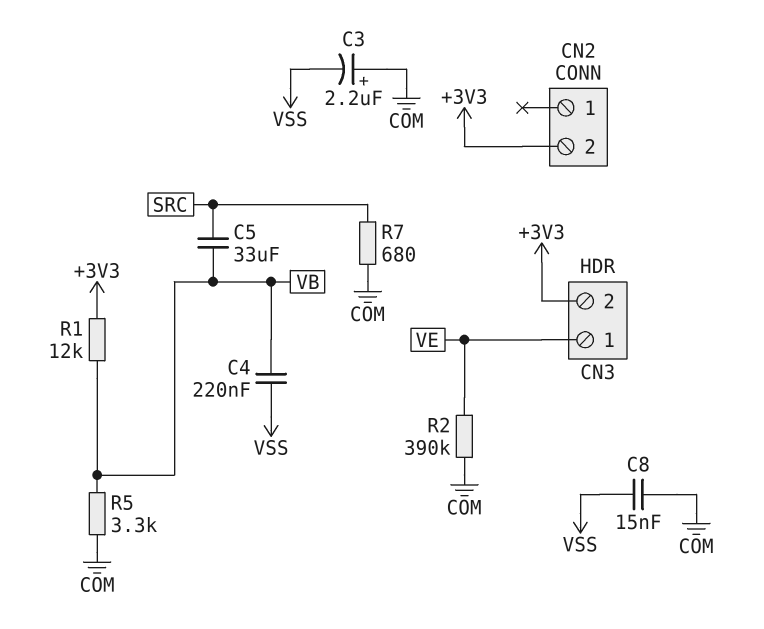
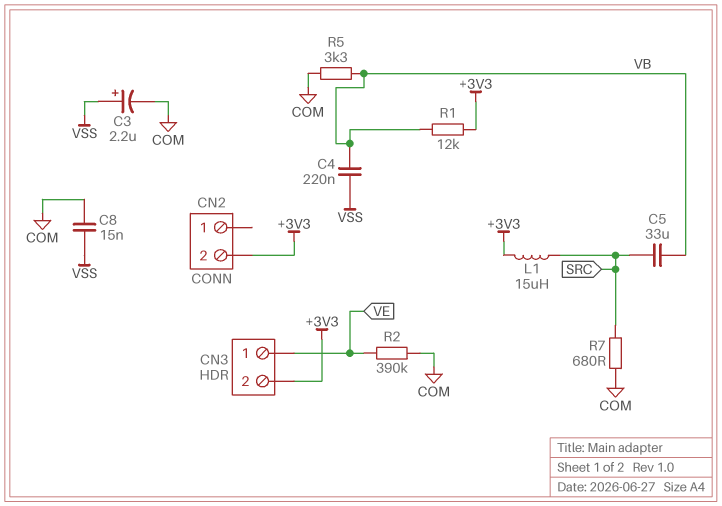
C3: 2.2uF (plus COM, minus VSS) -> 2.2uF (plus VSS, minus COM)
L1: none -> 15uH (+3V3, SRC)

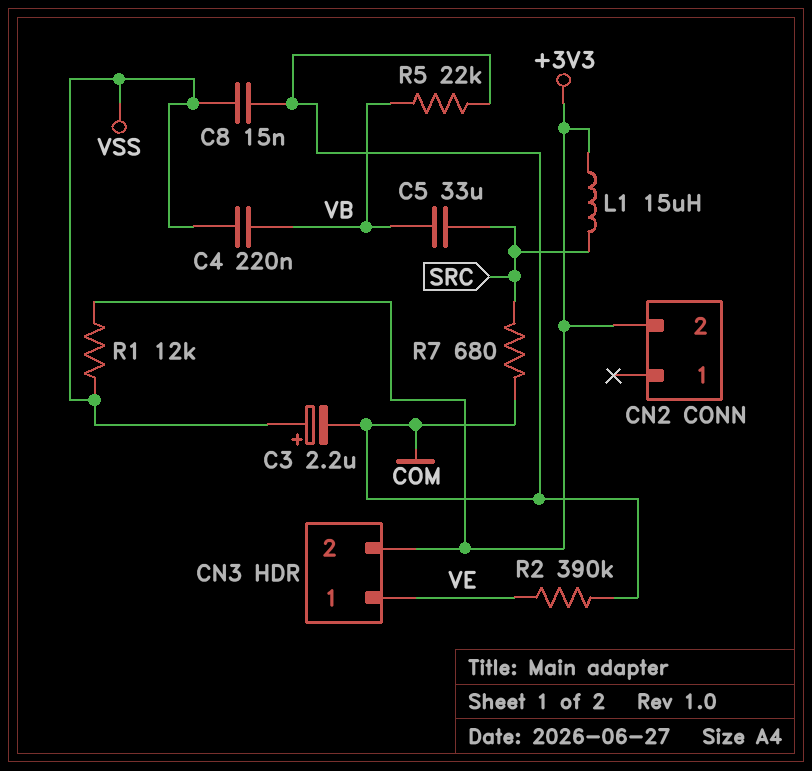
R1: 12k (+3V3, VB) -> 12k (+3V3, VSS)
R5: 3.3k (COM, VB) -> 22k (COM, VB)

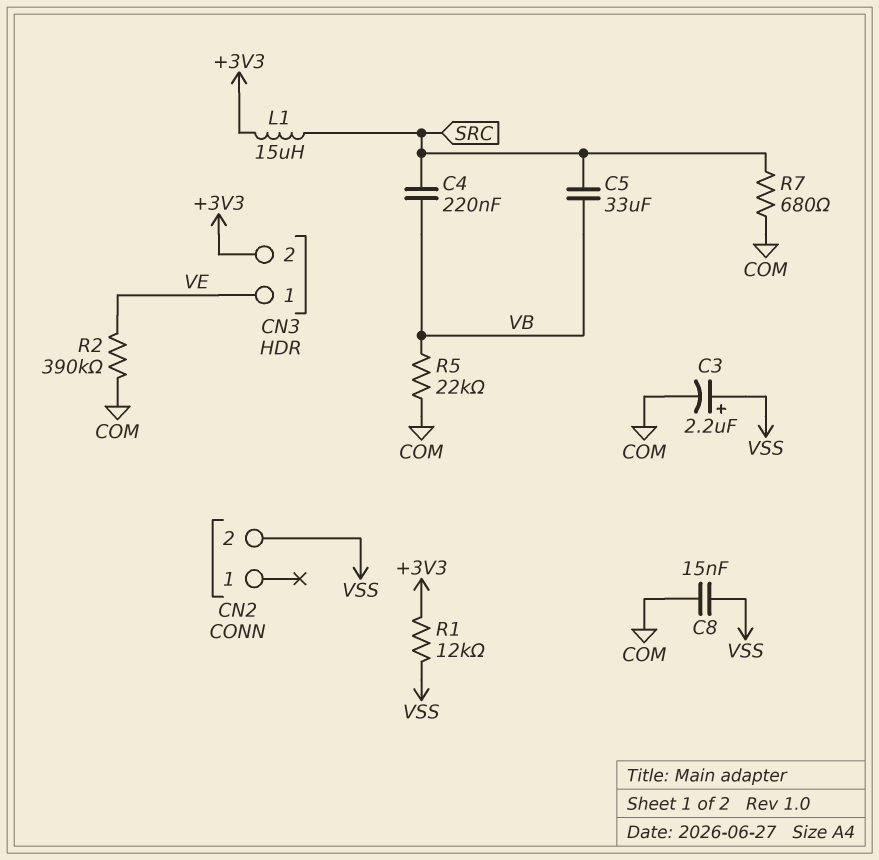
C4: 220nF (VB, VSS) -> 220nF (SRC, VB)
CN2 pin 2: +3V3 -> VSS

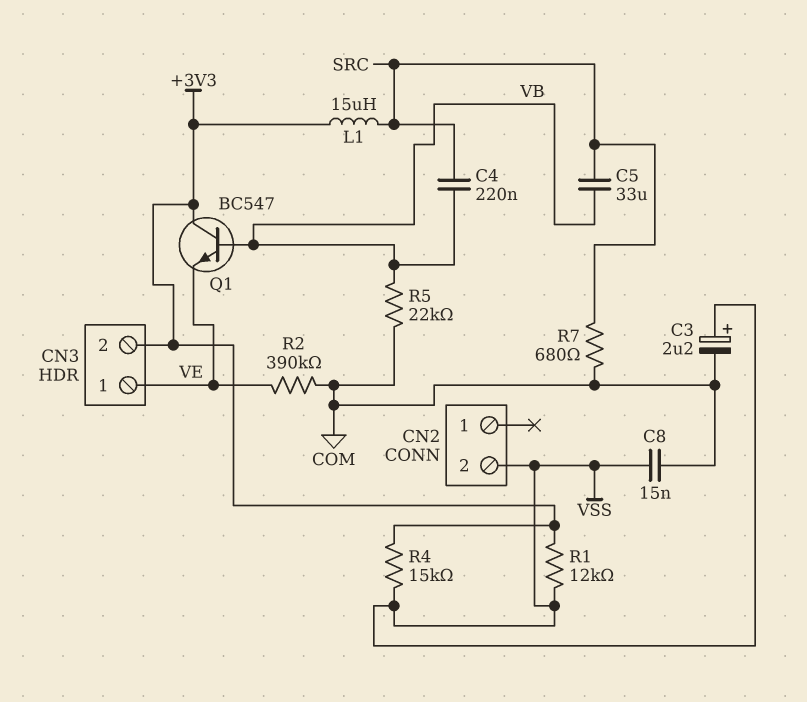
Q1: none -> NPN BC547 (B VB, C +3V3, E VE)
R4: none -> 15k (+3V3, VSS)

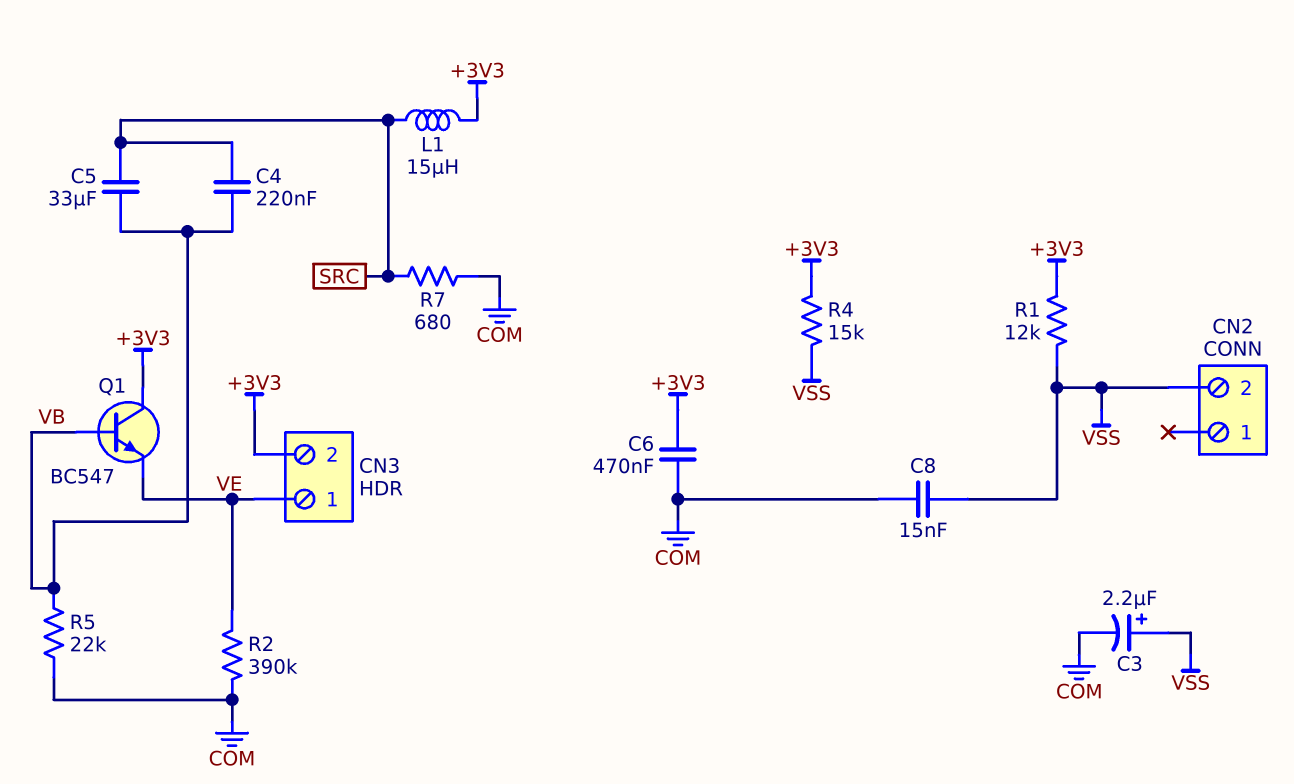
C6: none -> 470nF (+3V3, COM)

